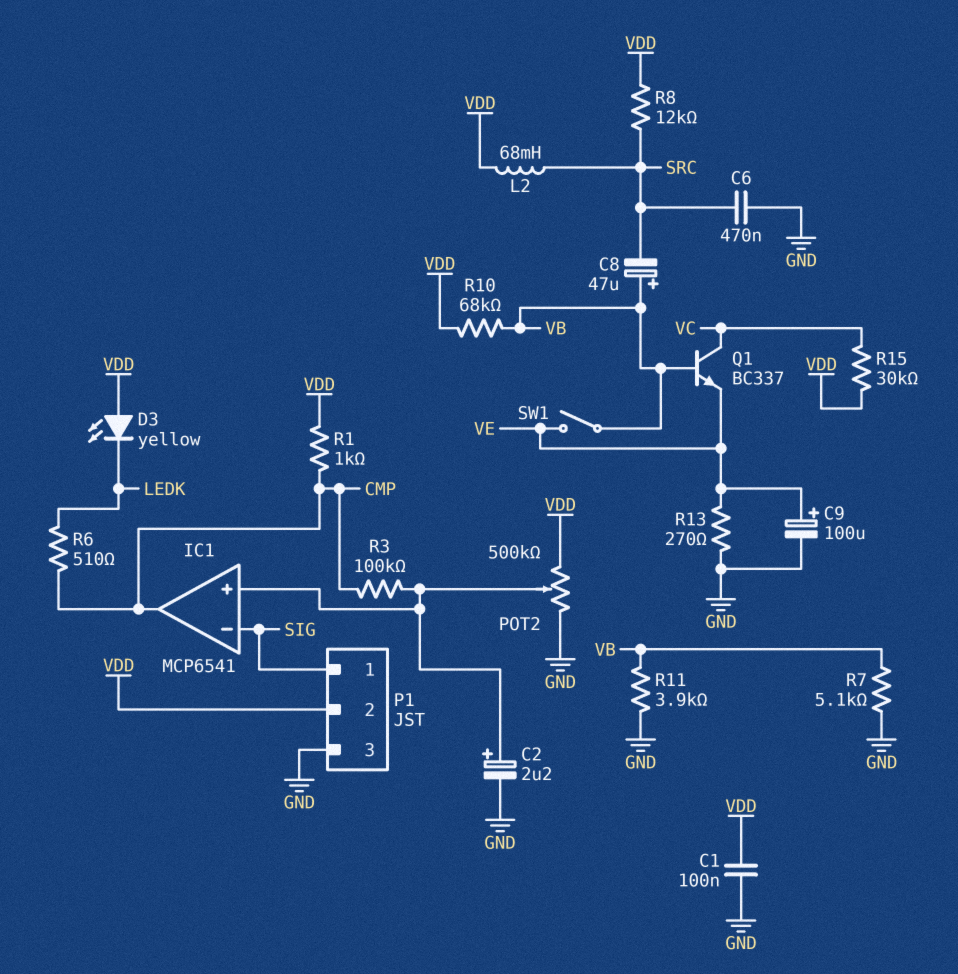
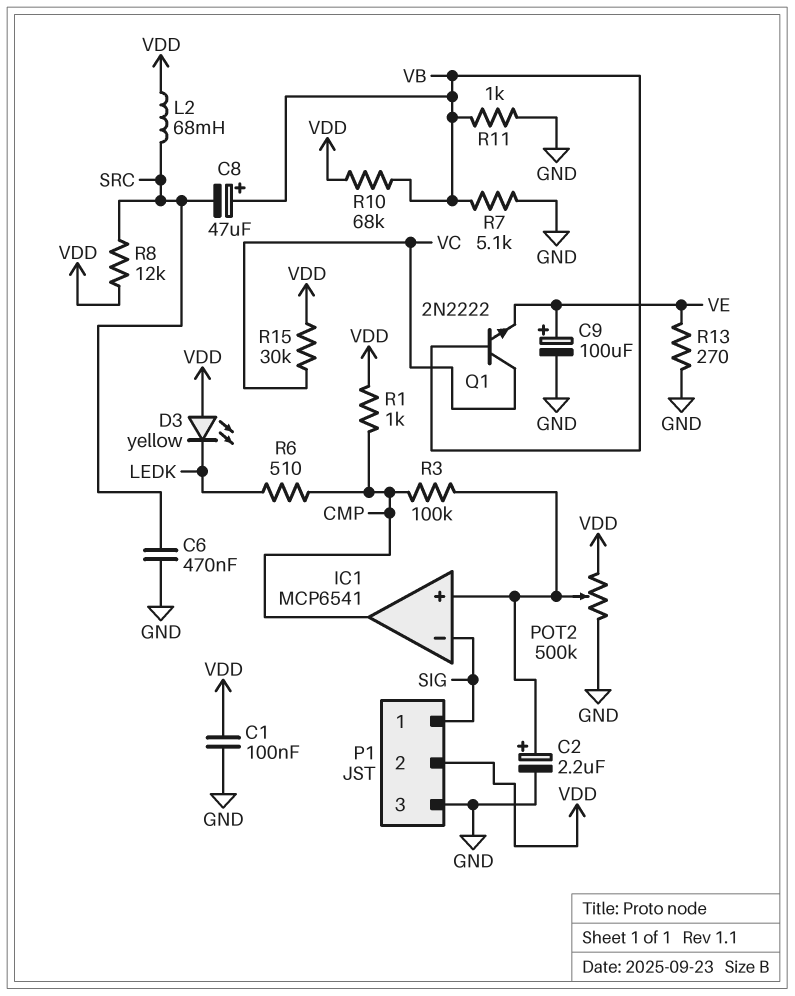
Q1: NPN BC337 (B VB, C VC, E VE) -> NPN 2N2222 (B VB, C VC, E VE)
R11: 3.9k (GND, VB) -> 1k (GND, VB)
SW1: switch (VB, VE) -> none

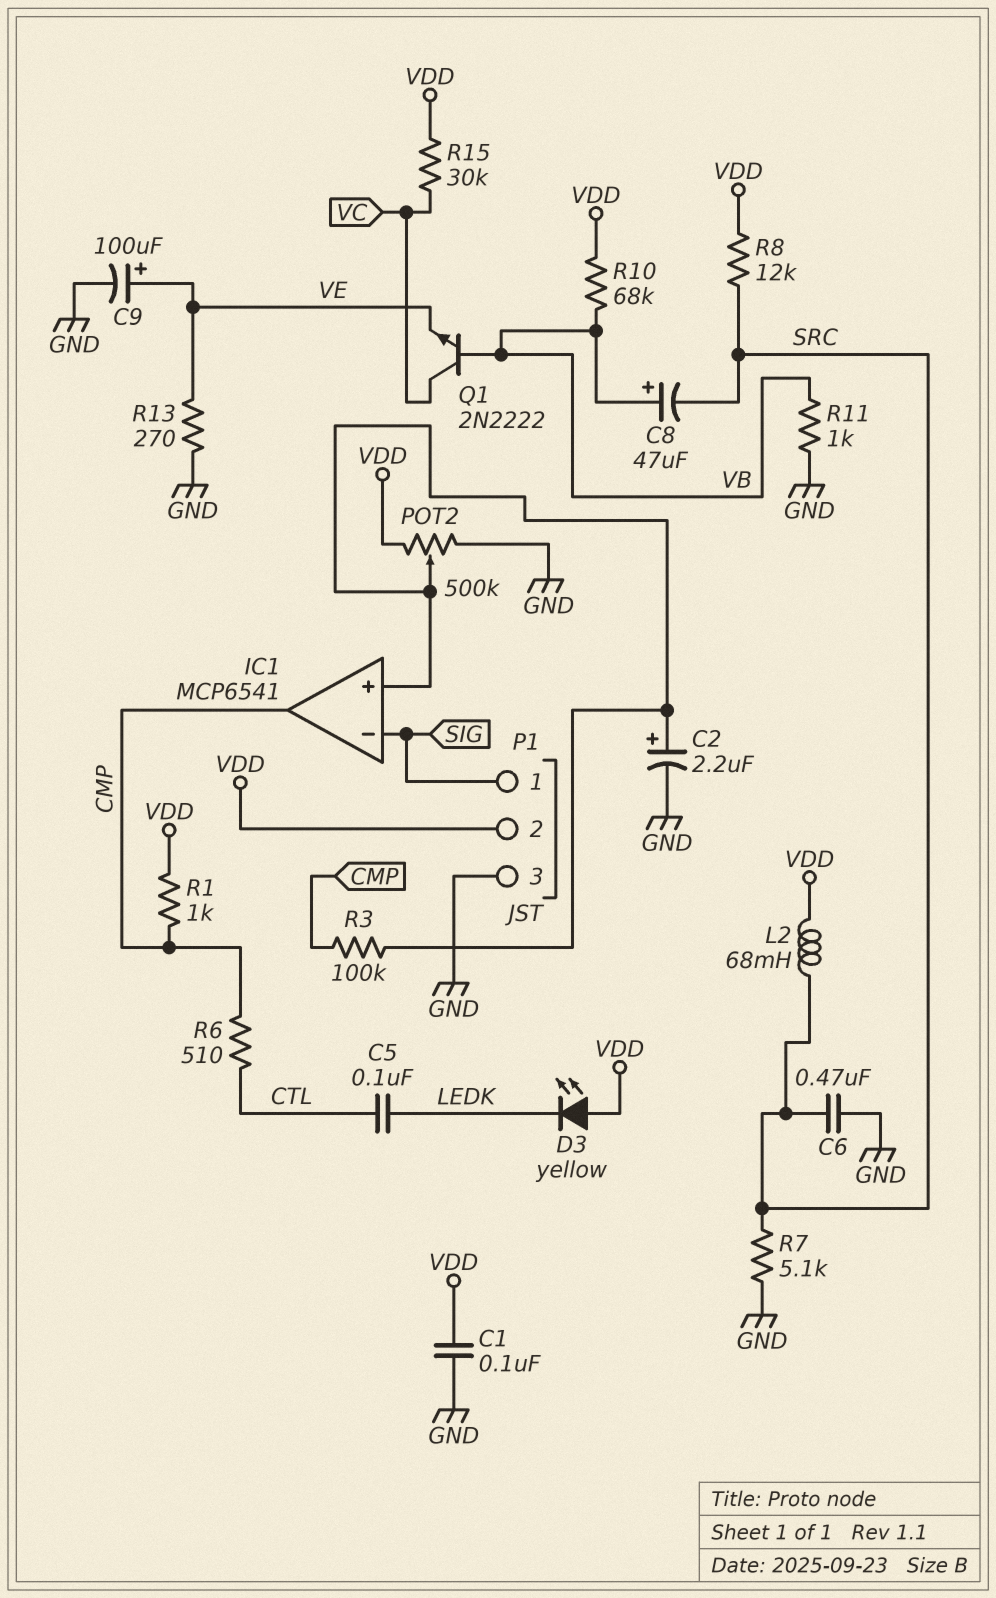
C5: none -> 100nF (CTL, LEDK)
R6: 510 (CMP, LEDK) -> 510 (CMP, CTL)
R7: 5.1k (GND, VB) -> 5.1k (GND, SRC)

